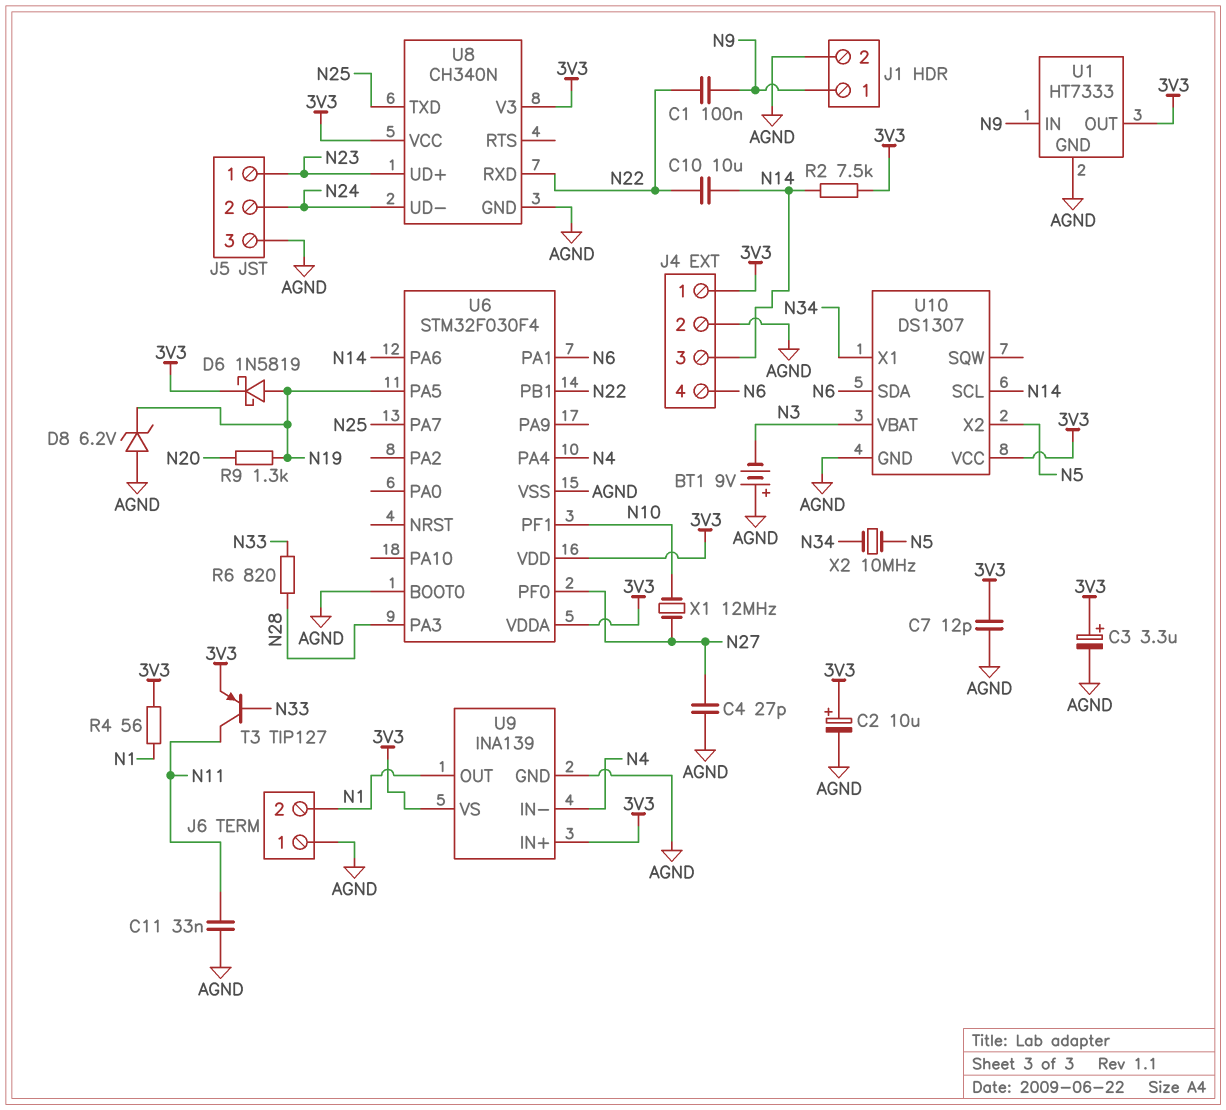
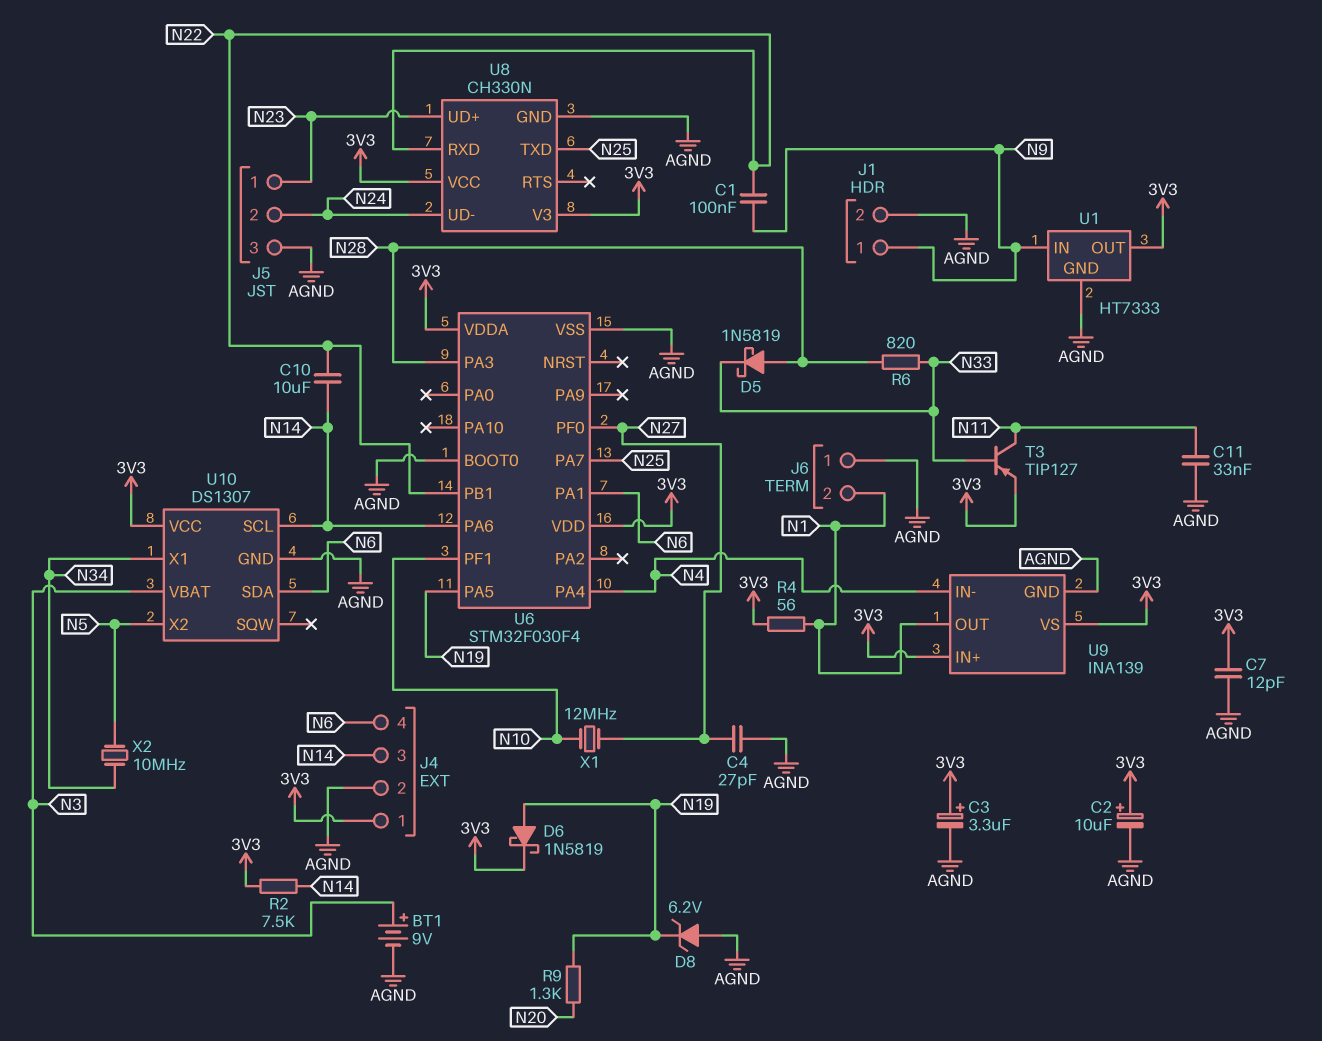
BT1: 9V (plus AGND, minus N3) -> 9V (plus N3, minus AGND)
D5: none -> schottky 1N5819 (A N28, K N33)
U8: CH340N -> CH330N

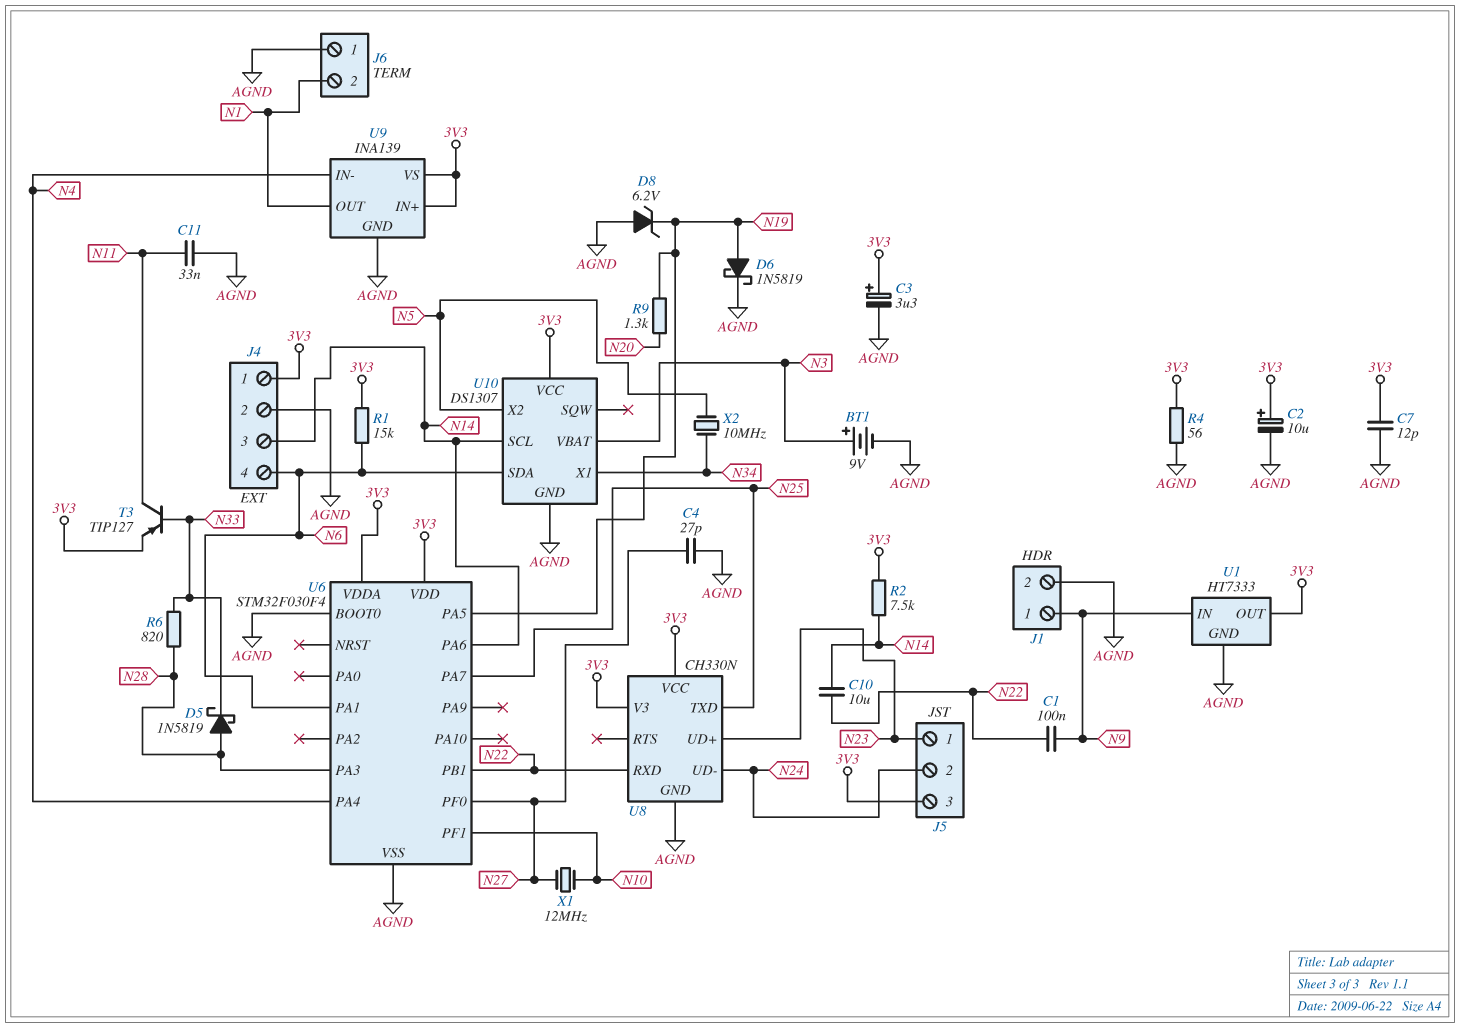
D6: schottky 1N5819 (A N19, K 3V3) -> schottky 1N5819 (A N19, K AGND)
J5 pin 3: AGND -> 3V3
R1: none -> 15k (3V3, N6)
R4: 56 (3V3, N1) -> 56 (3V3, AGND)

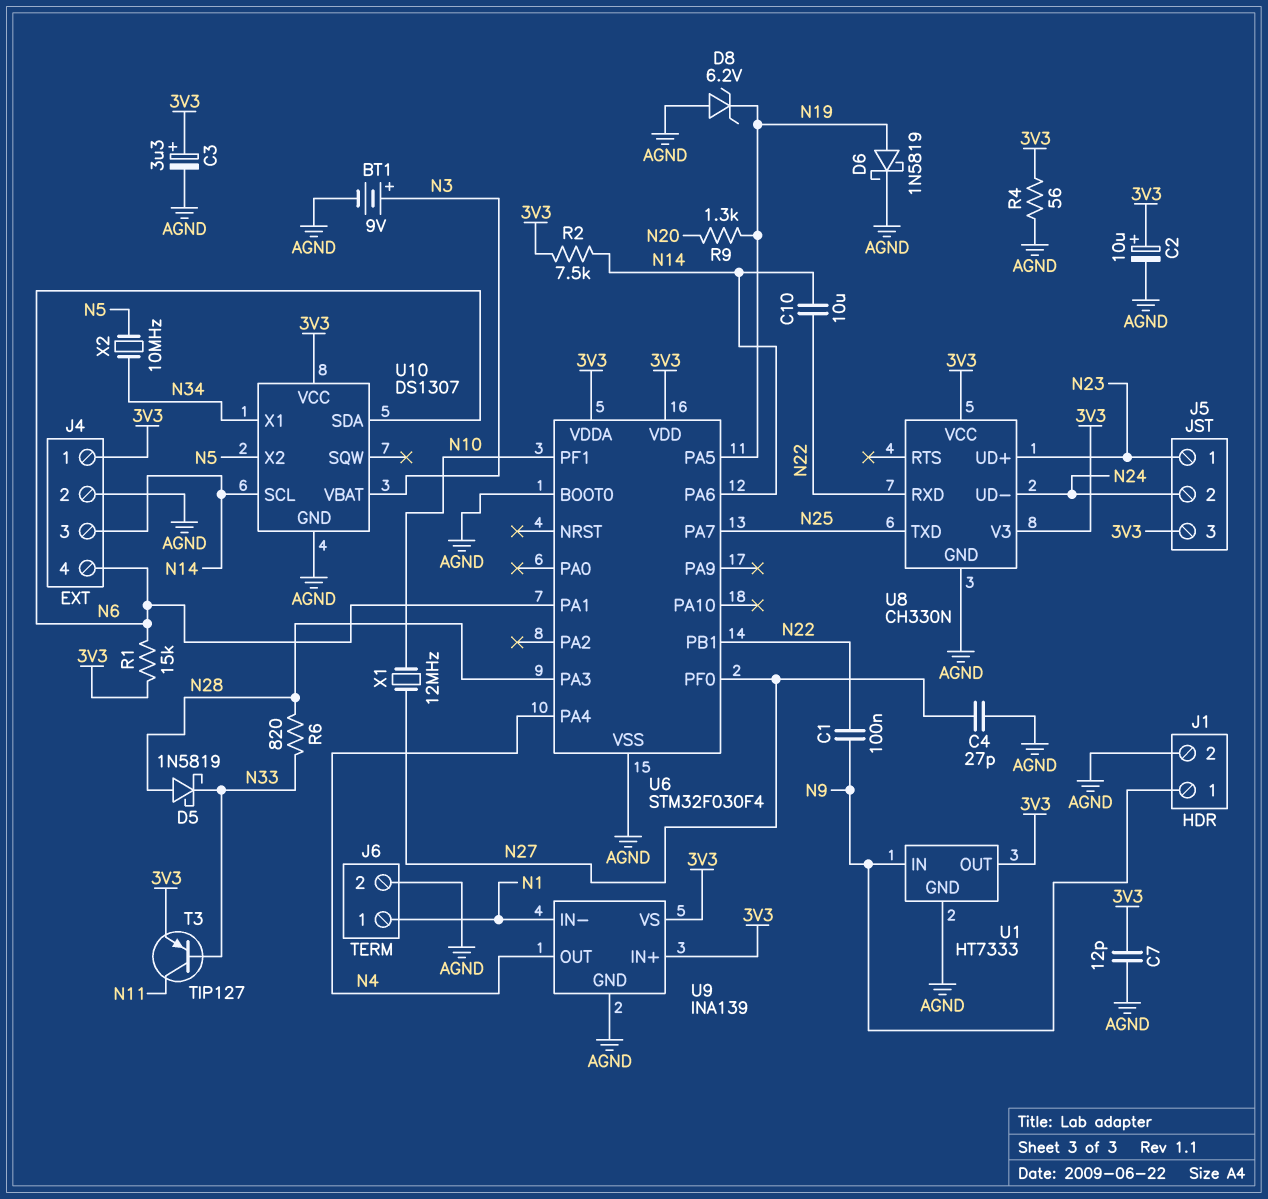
C11: 33nF (AGND, N11) -> none
J6 pin 1: AGND -> N1
J6 pin 2: N1 -> AGND
U9 pin IN-: N4 -> N1
U9 pin OUT: N1 -> N4

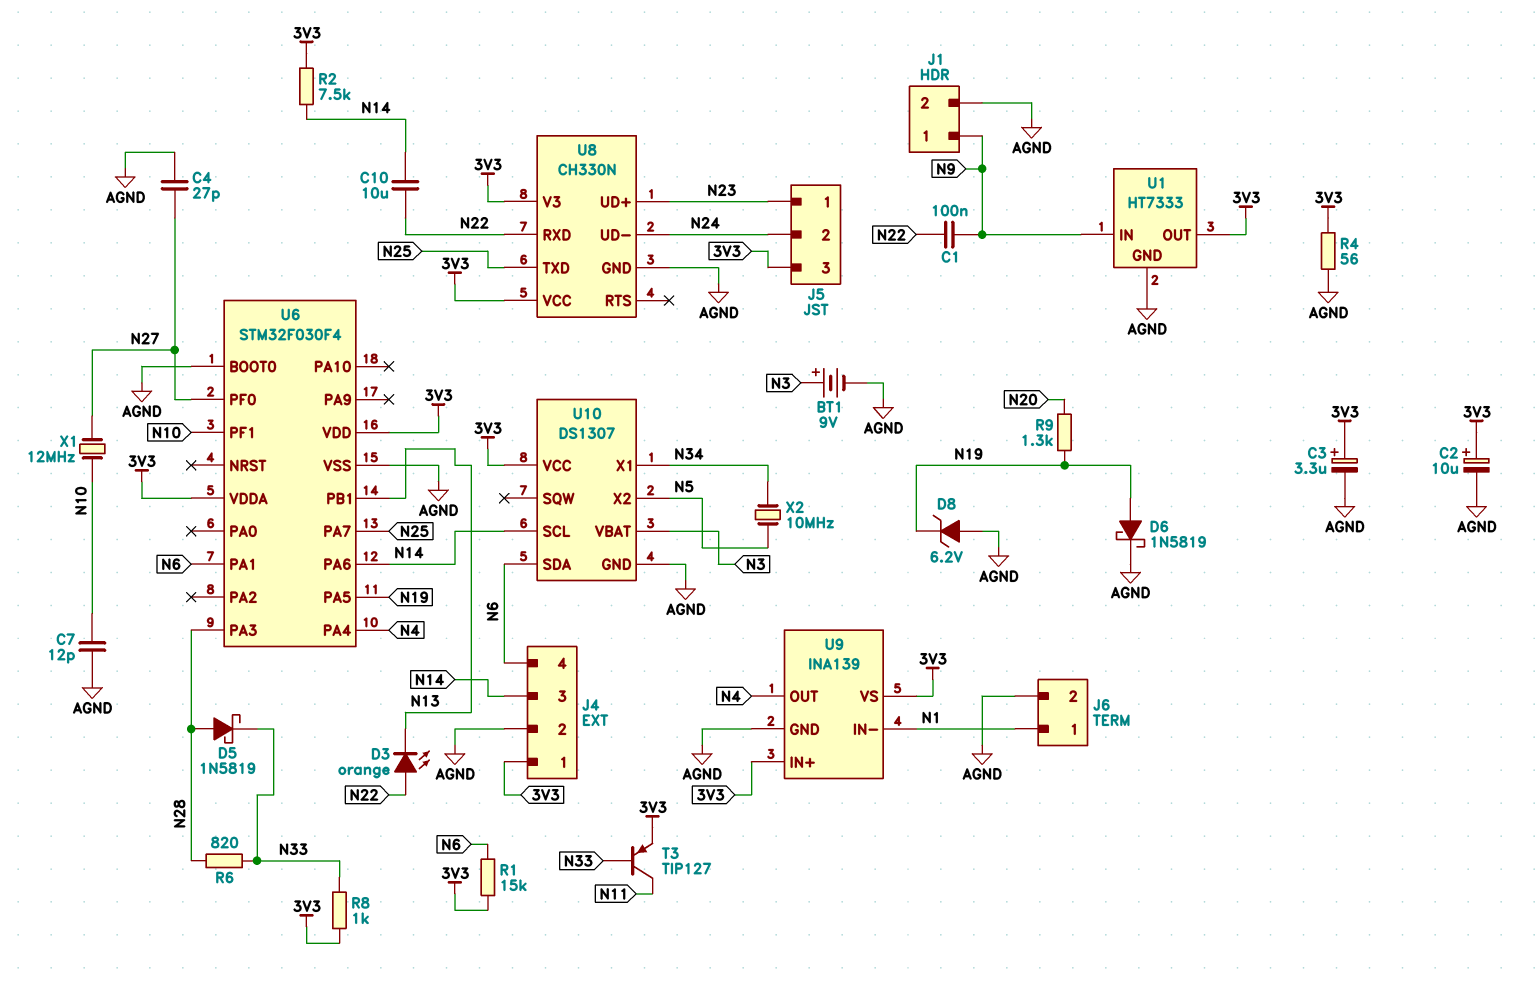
C7: 12pF (3V3, AGND) -> 12pF (AGND, N10)
D3: none -> LED orange (A N22, K N13)
R8: none -> 1k (3V3, N33)
U6 pin PB1: N22 -> N13

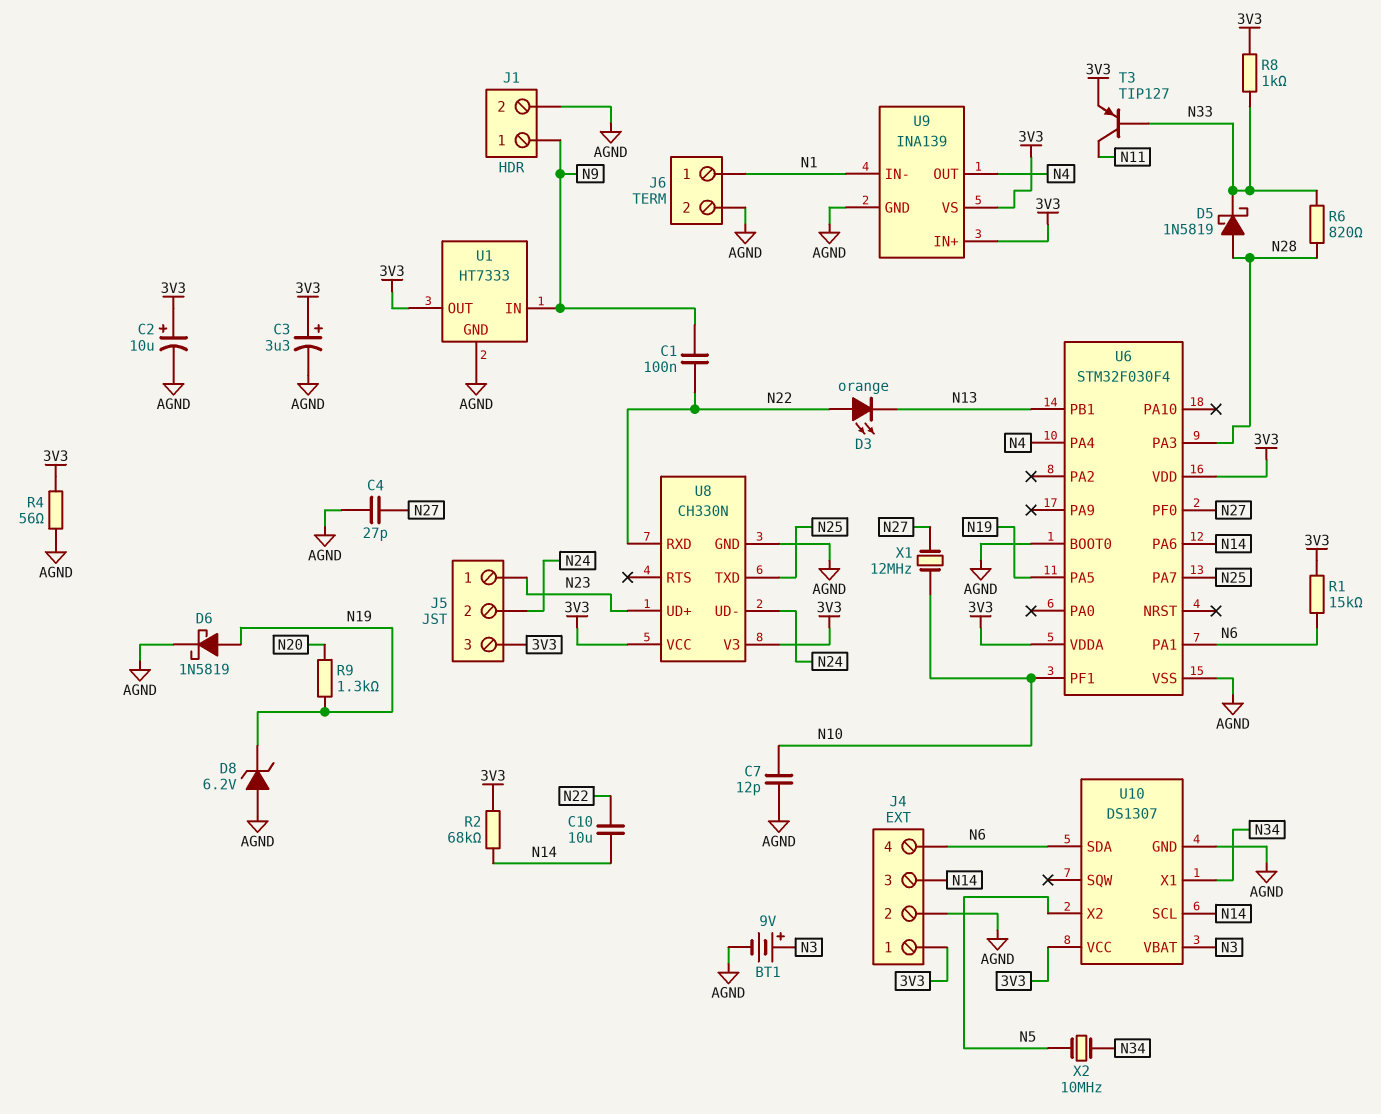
R2: 7.5k (3V3, N14) -> 68k (3V3, N14)

